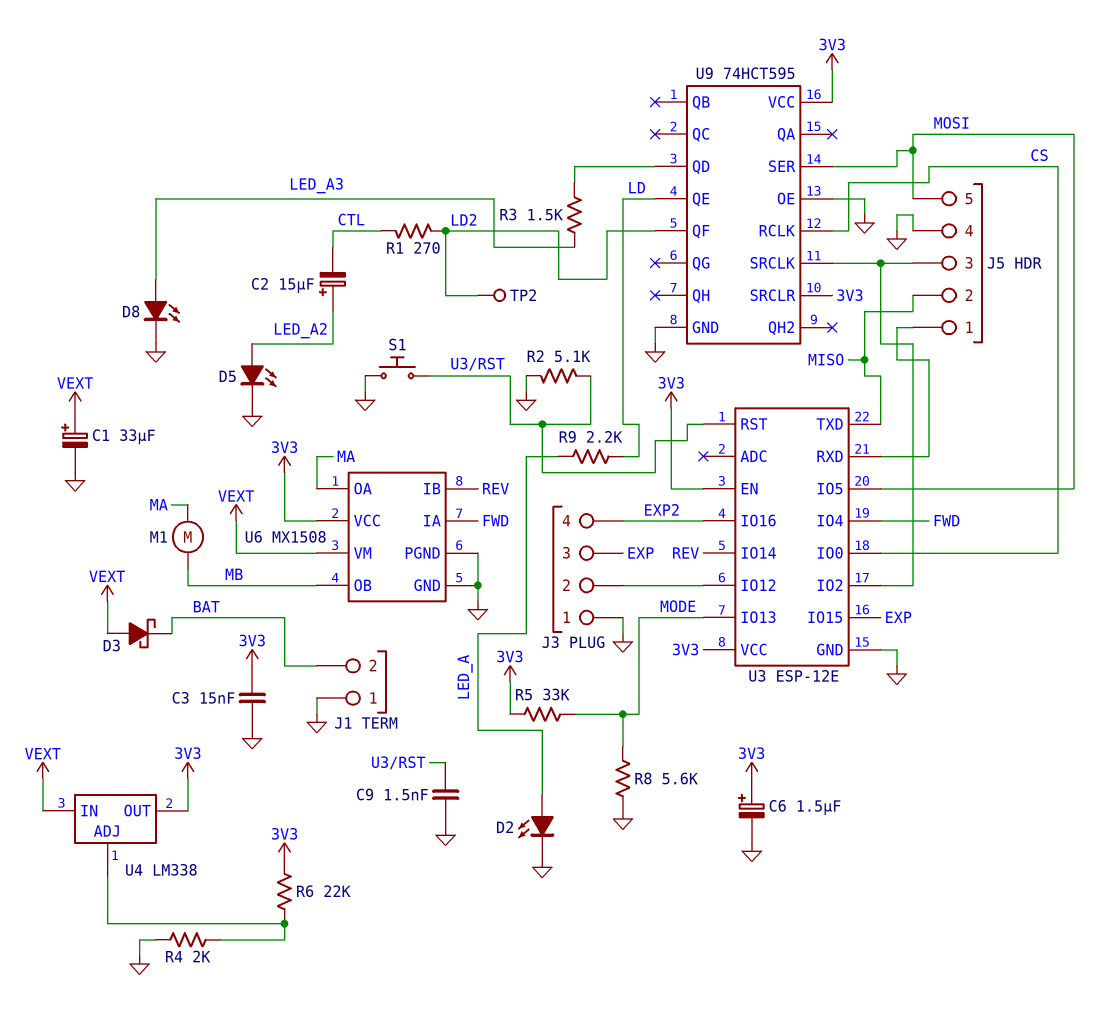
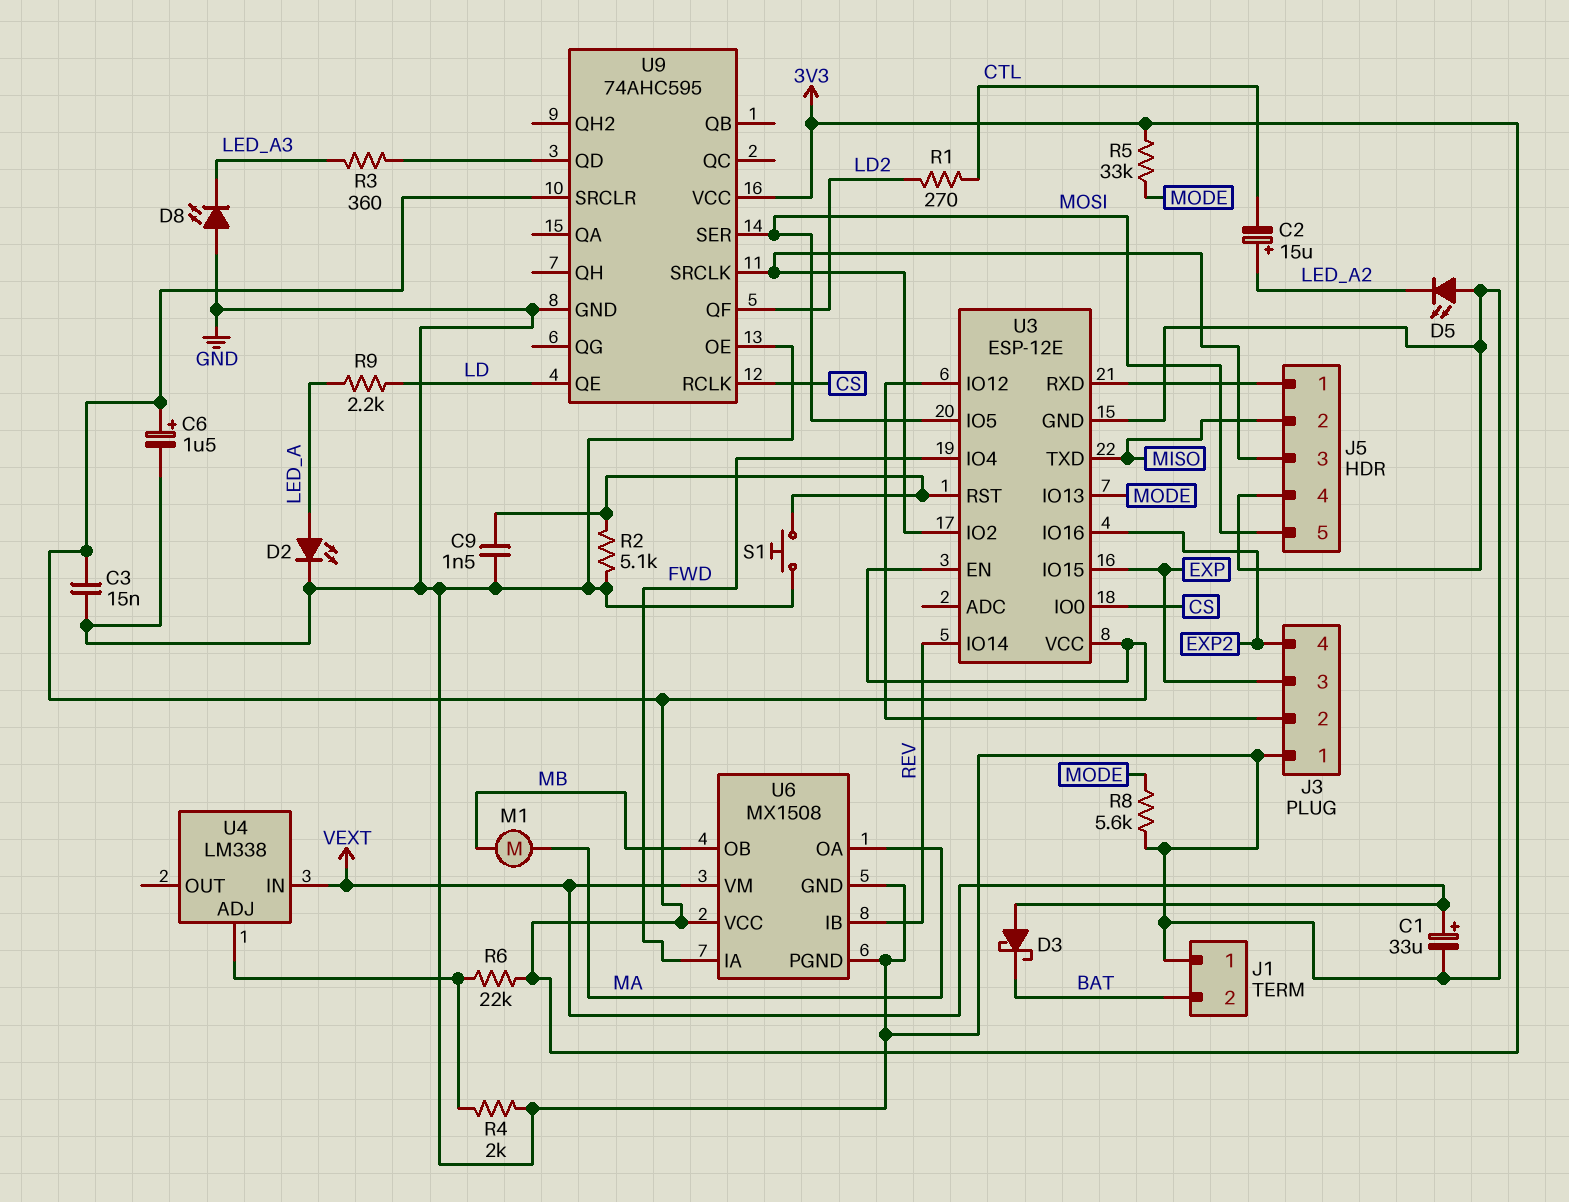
D5: LED (A LED_A2, K GND) -> LED (A GND, K LED_A2)
D8: LED (A LED_A3, K GND) -> LED (A GND, K LED_A3)
R3: 1.5k (LED_A3, U9/QD) -> 360 (LED_A3, U9/QD)
TP2: test point (LD2) -> none
U4 pin OUT: 3V3 -> none
U9: 74HCT595 -> 74AHC595

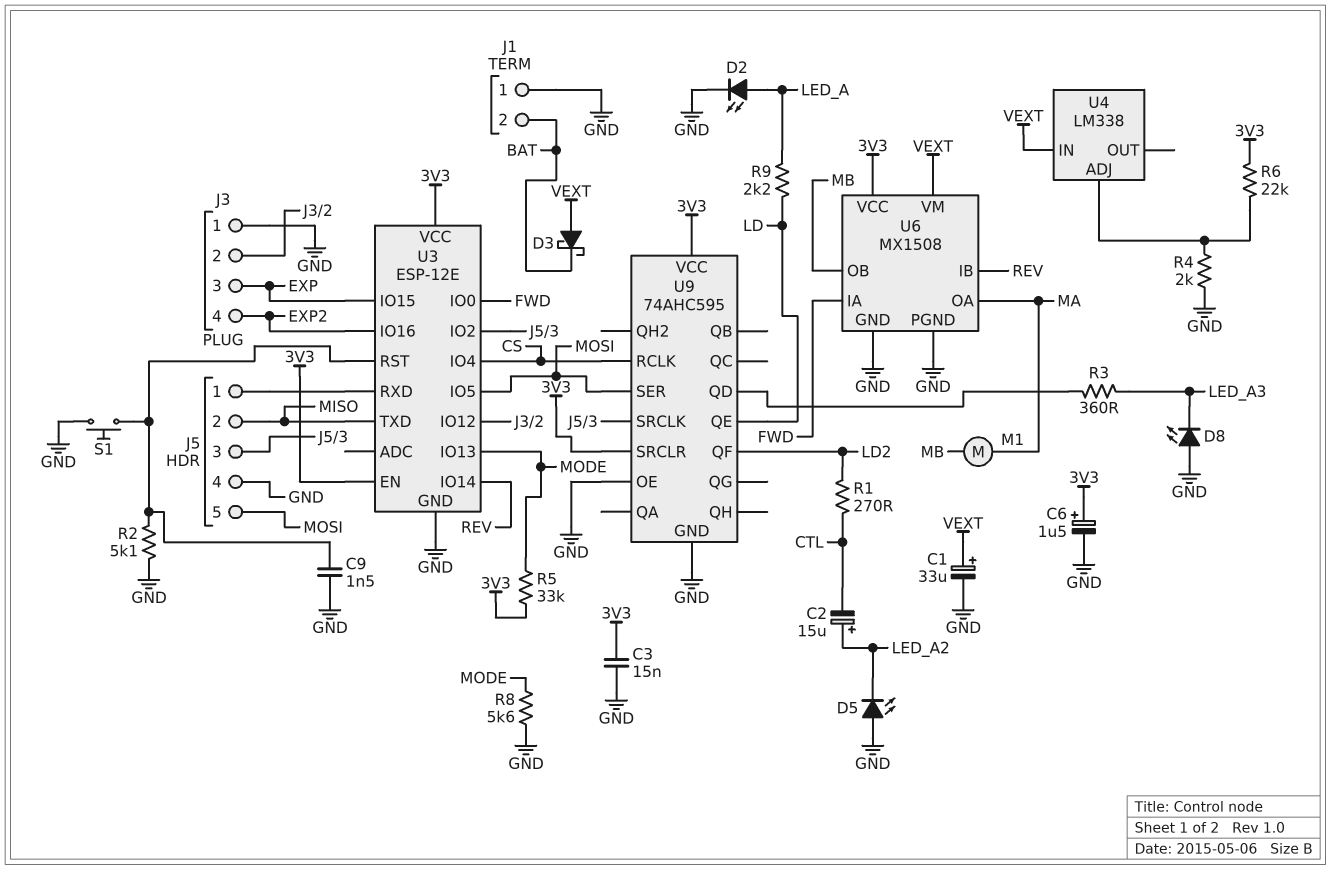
U3 pin IO0: CS -> FWD
U3 pin IO4: FWD -> CS

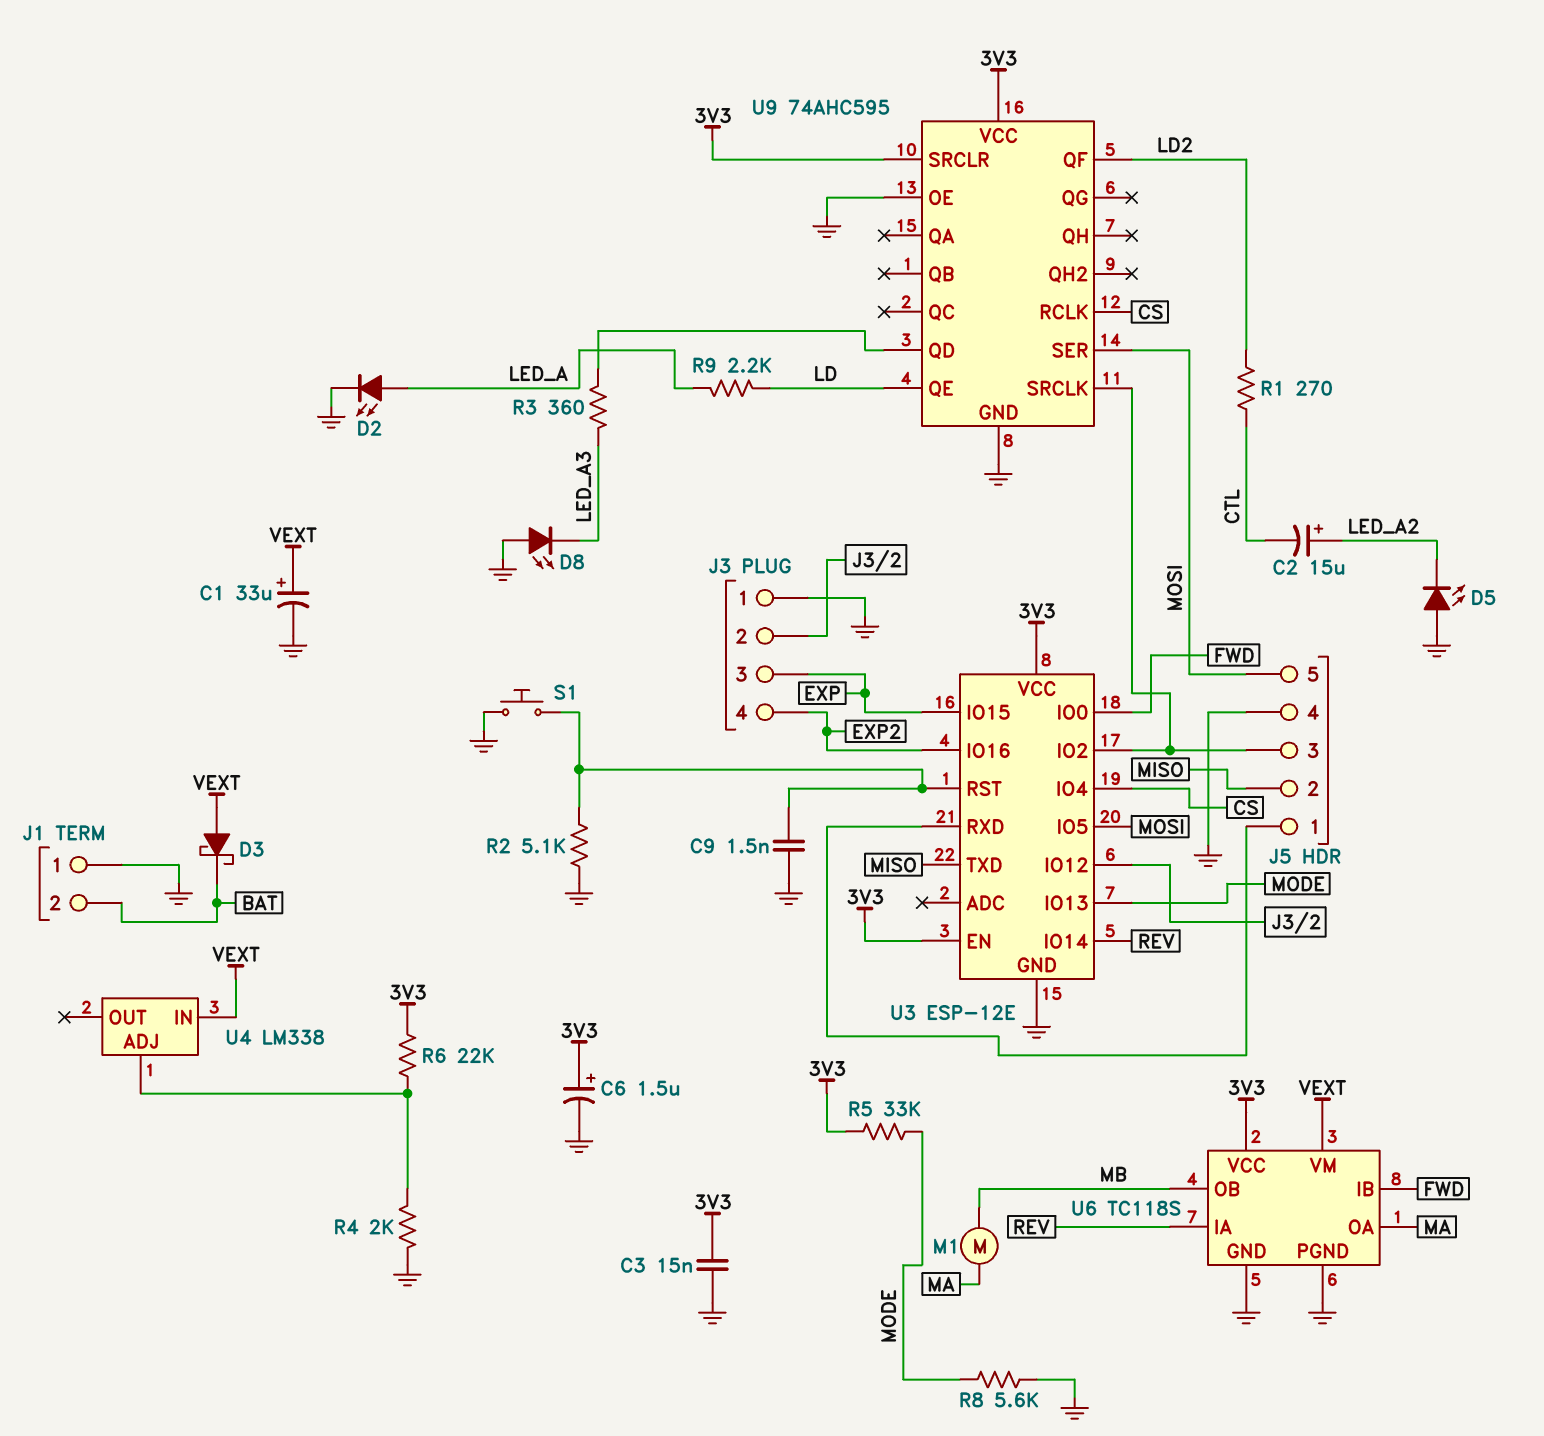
U6: MX1508 -> TC118S
U6 pin IA: FWD -> REV
U6 pin IB: REV -> FWD

